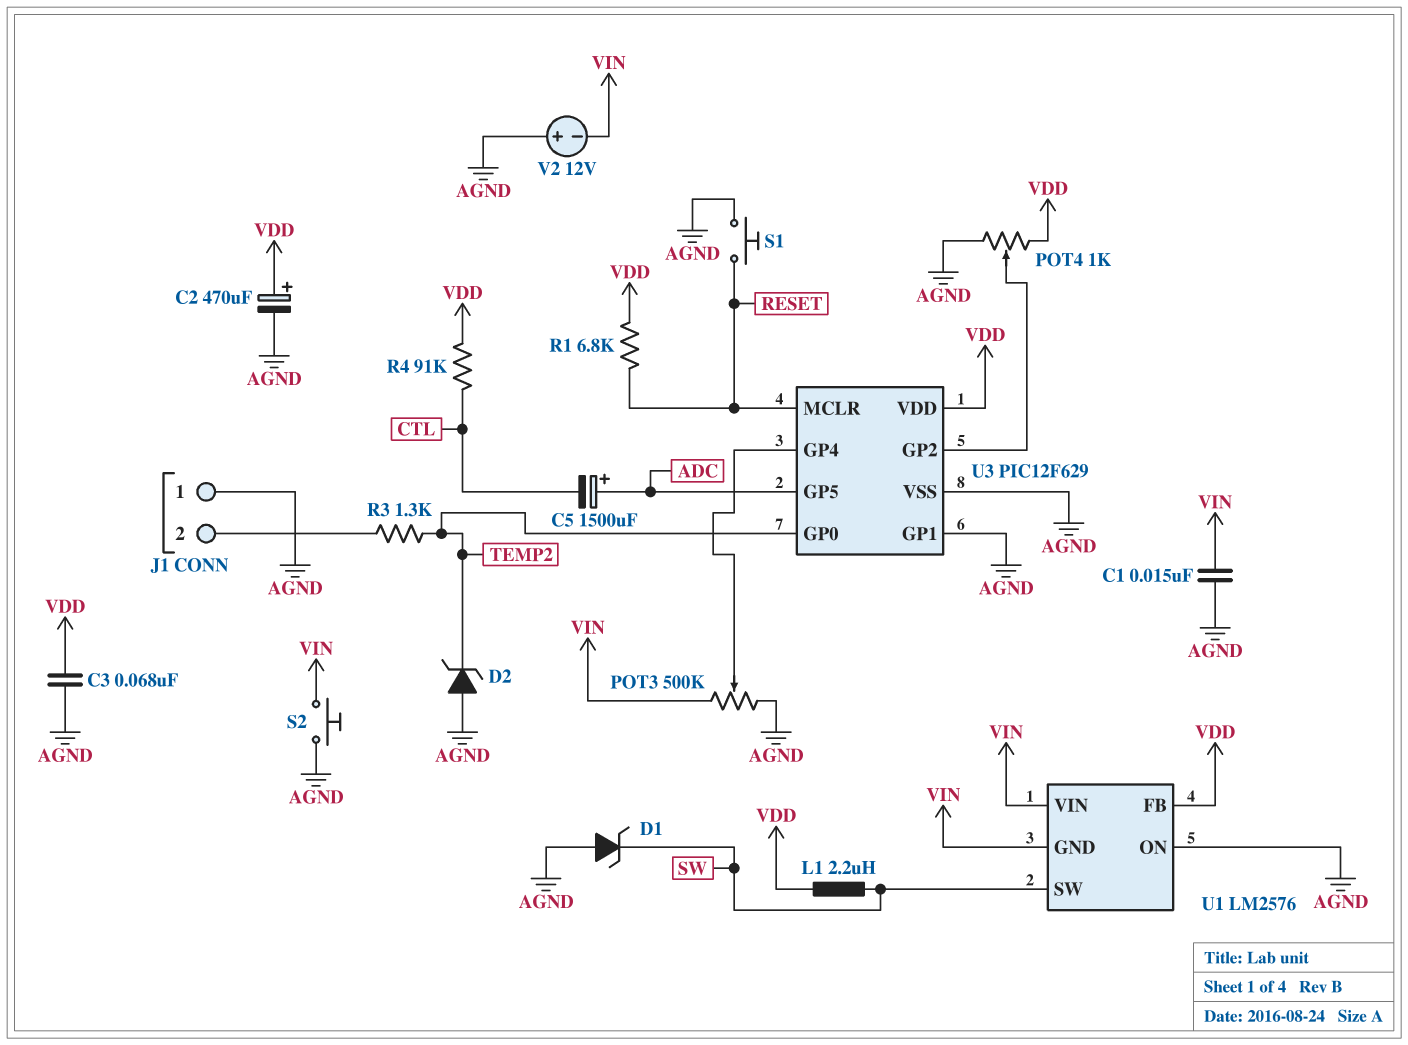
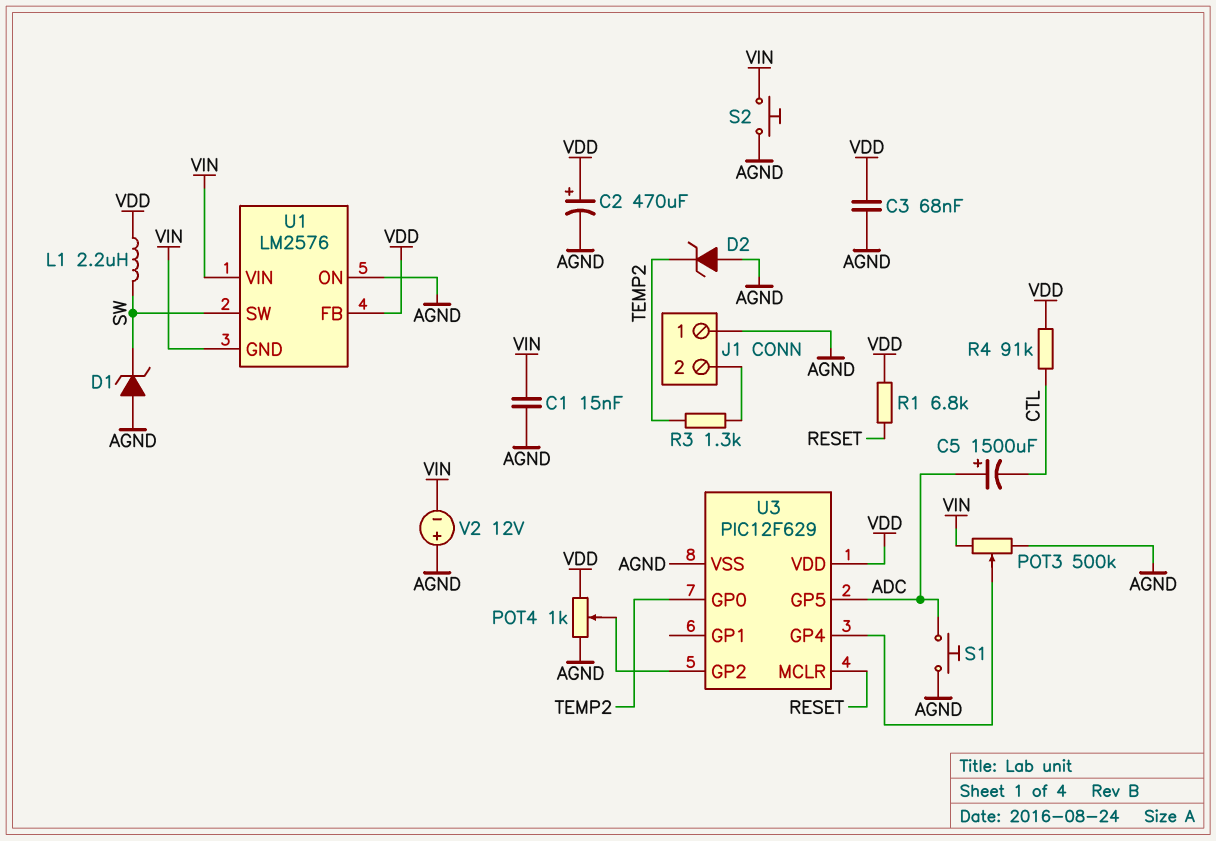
S1: button (AGND, RESET) -> button (ADC, AGND)
U3 pin GP1: AGND -> none

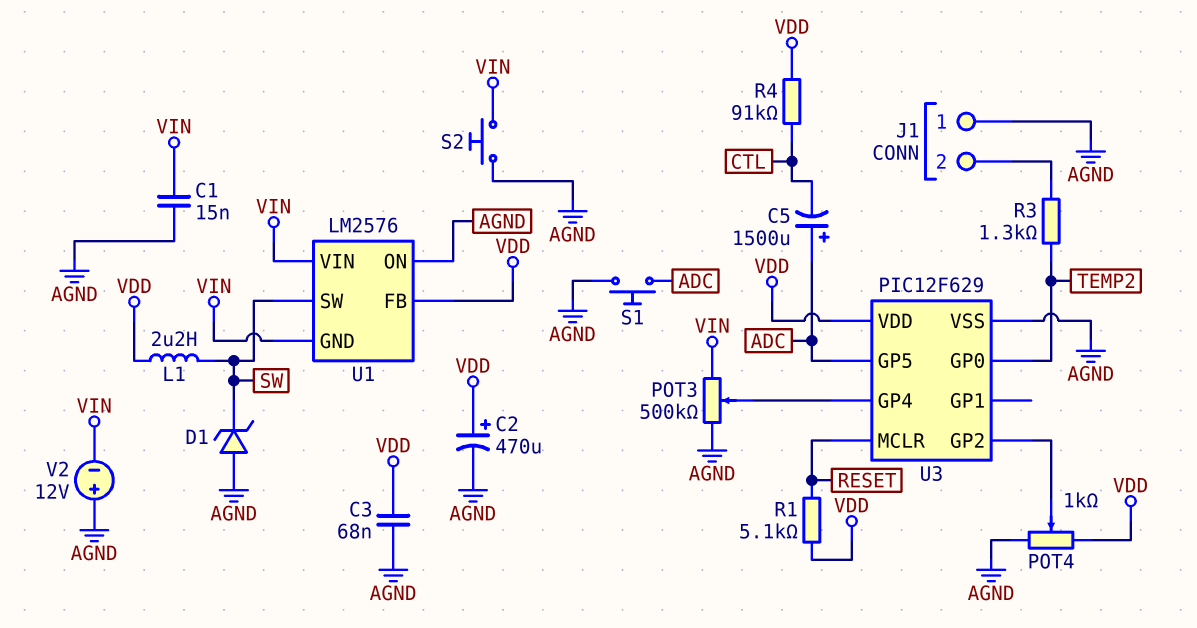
D2: zener (A AGND, K TEMP2) -> none
R1: 6.8k (RESET, VDD) -> 5.1k (RESET, VDD)

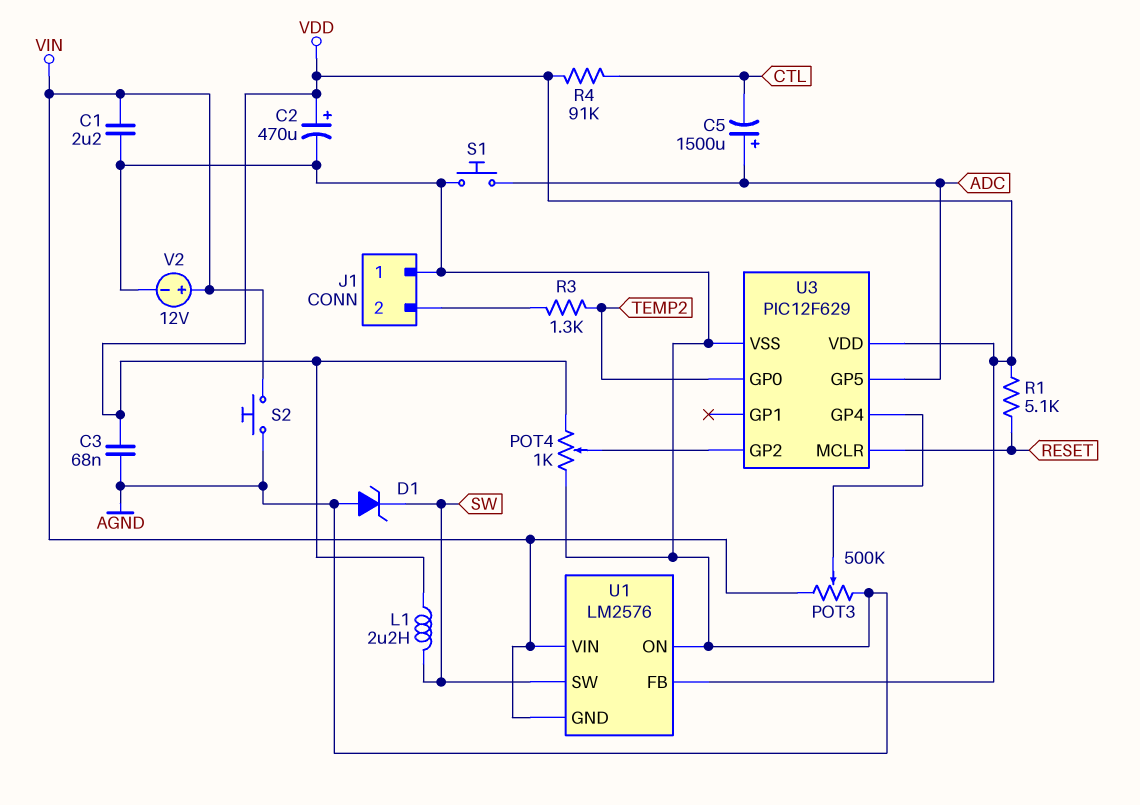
C1: 15nF (AGND, VIN) -> 2.2uF (AGND, VIN)
V2: 12V (plus AGND, minus VIN) -> 12V (plus VIN, minus AGND)

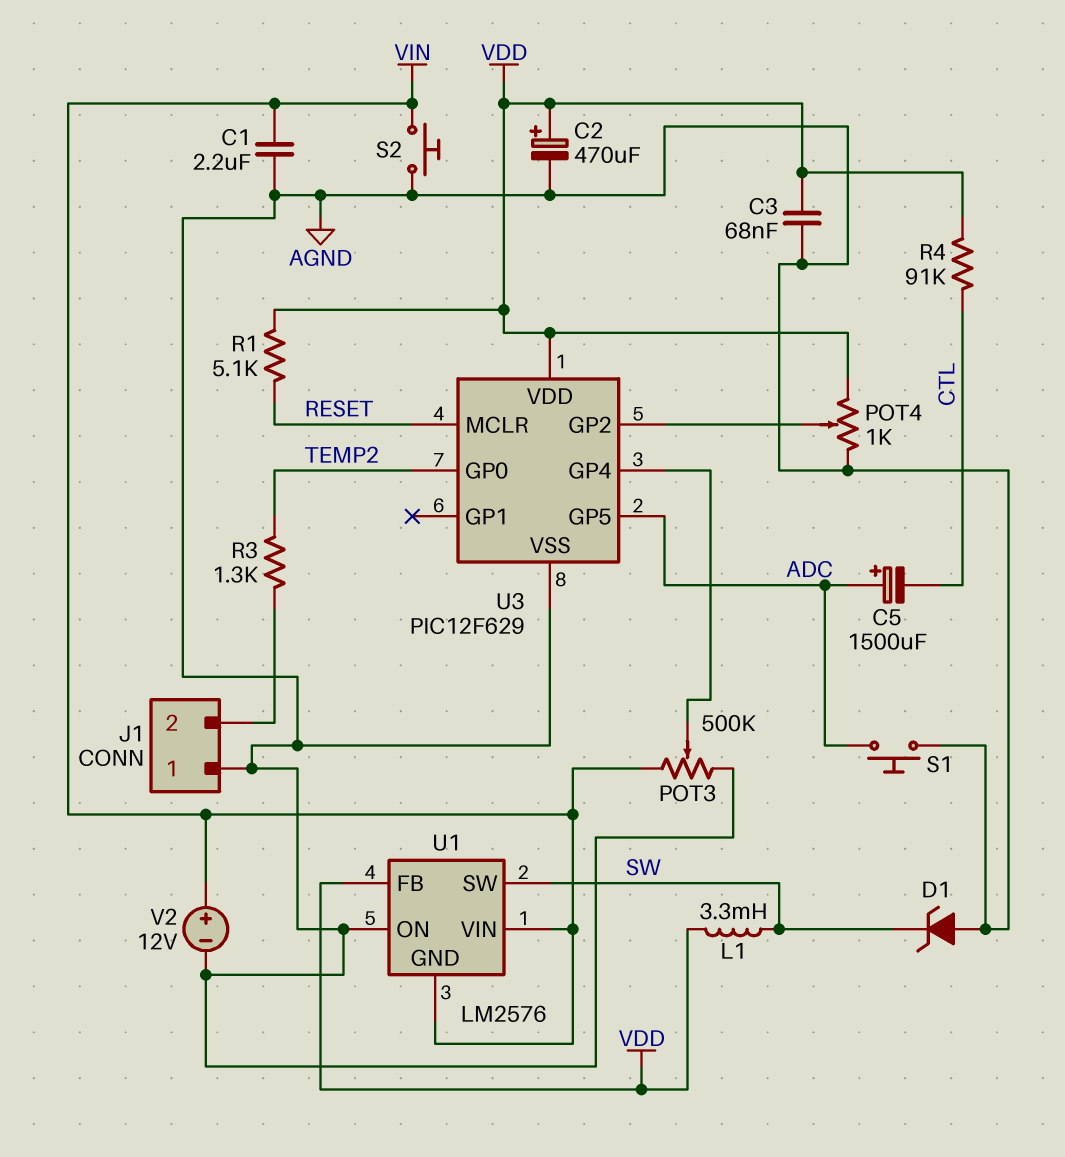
L1: 2.2uH (SW, VDD) -> 3.3mH (SW, VDD)

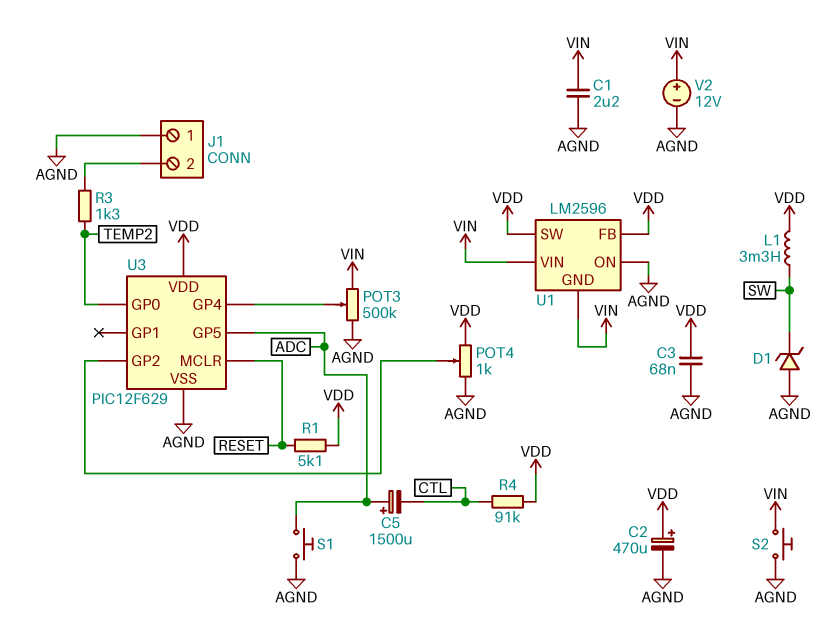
U1: LM2576 -> LM2596
U1 pin SW: SW -> VDD

